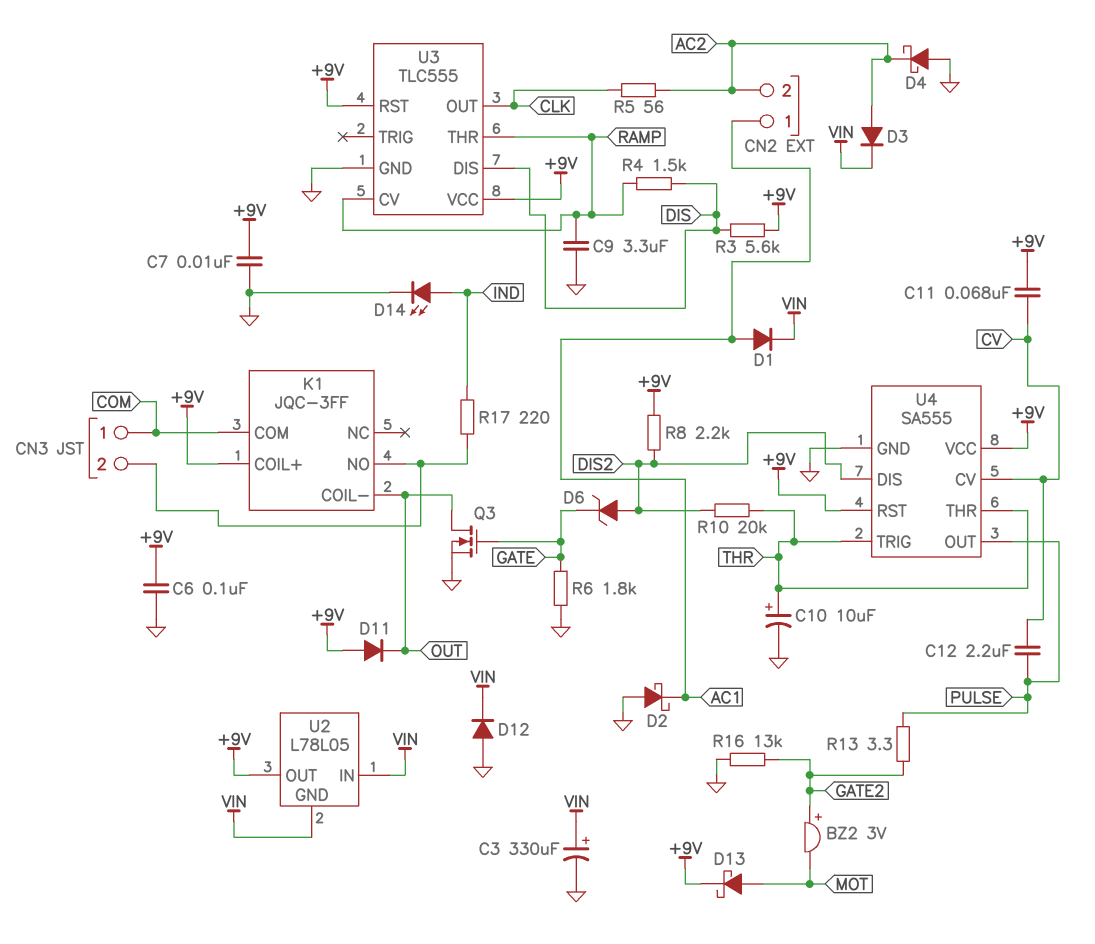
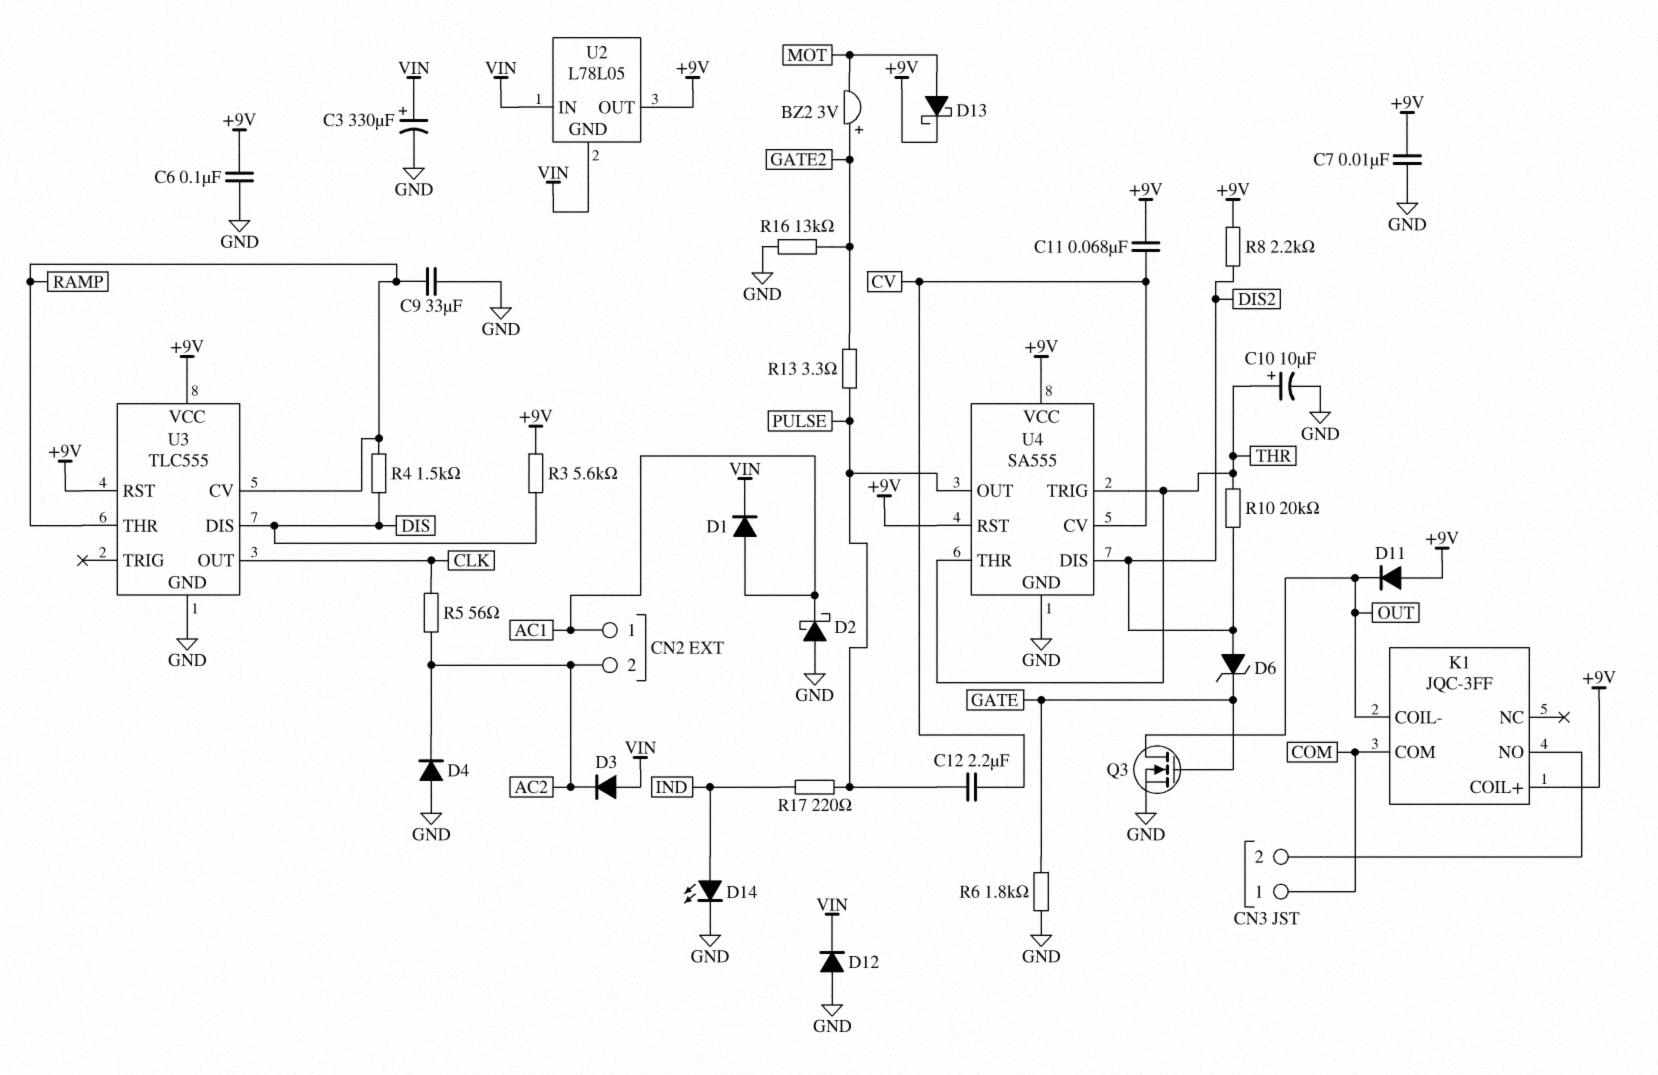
C9: 3.3uF (GND, RAMP) -> 33uF (GND, RAMP)
D3: diode (A AC2, K VIN) -> diode (A VIN, K AC2)
D4: schottky (A GND, K AC2) -> diode (A GND, K AC2)
R17: 220 (CN3/2, IND) -> 220 (IND, PULSE)

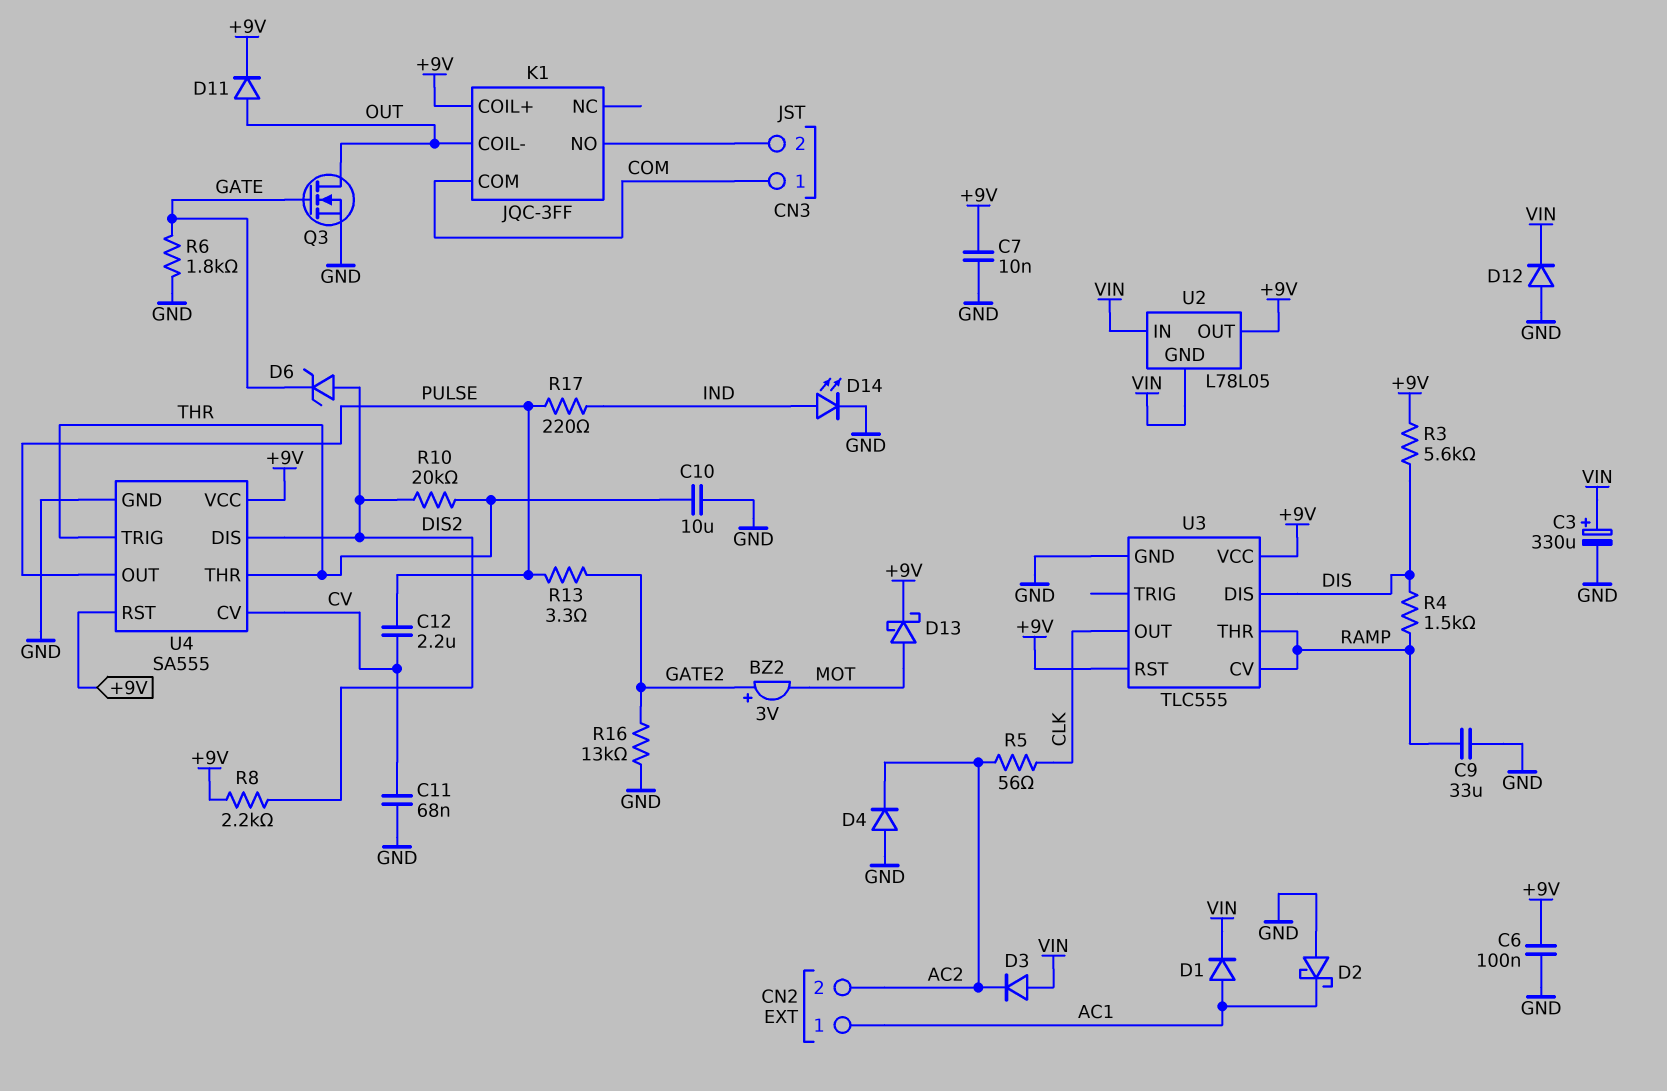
C10: 10uF (plus THR, minus GND) -> 10uF (GND, THR)
C11: 68nF (+9V, CV) -> 68nF (CV, GND)
D11: diode (A +9V, K OUT) -> diode (A OUT, K +9V)

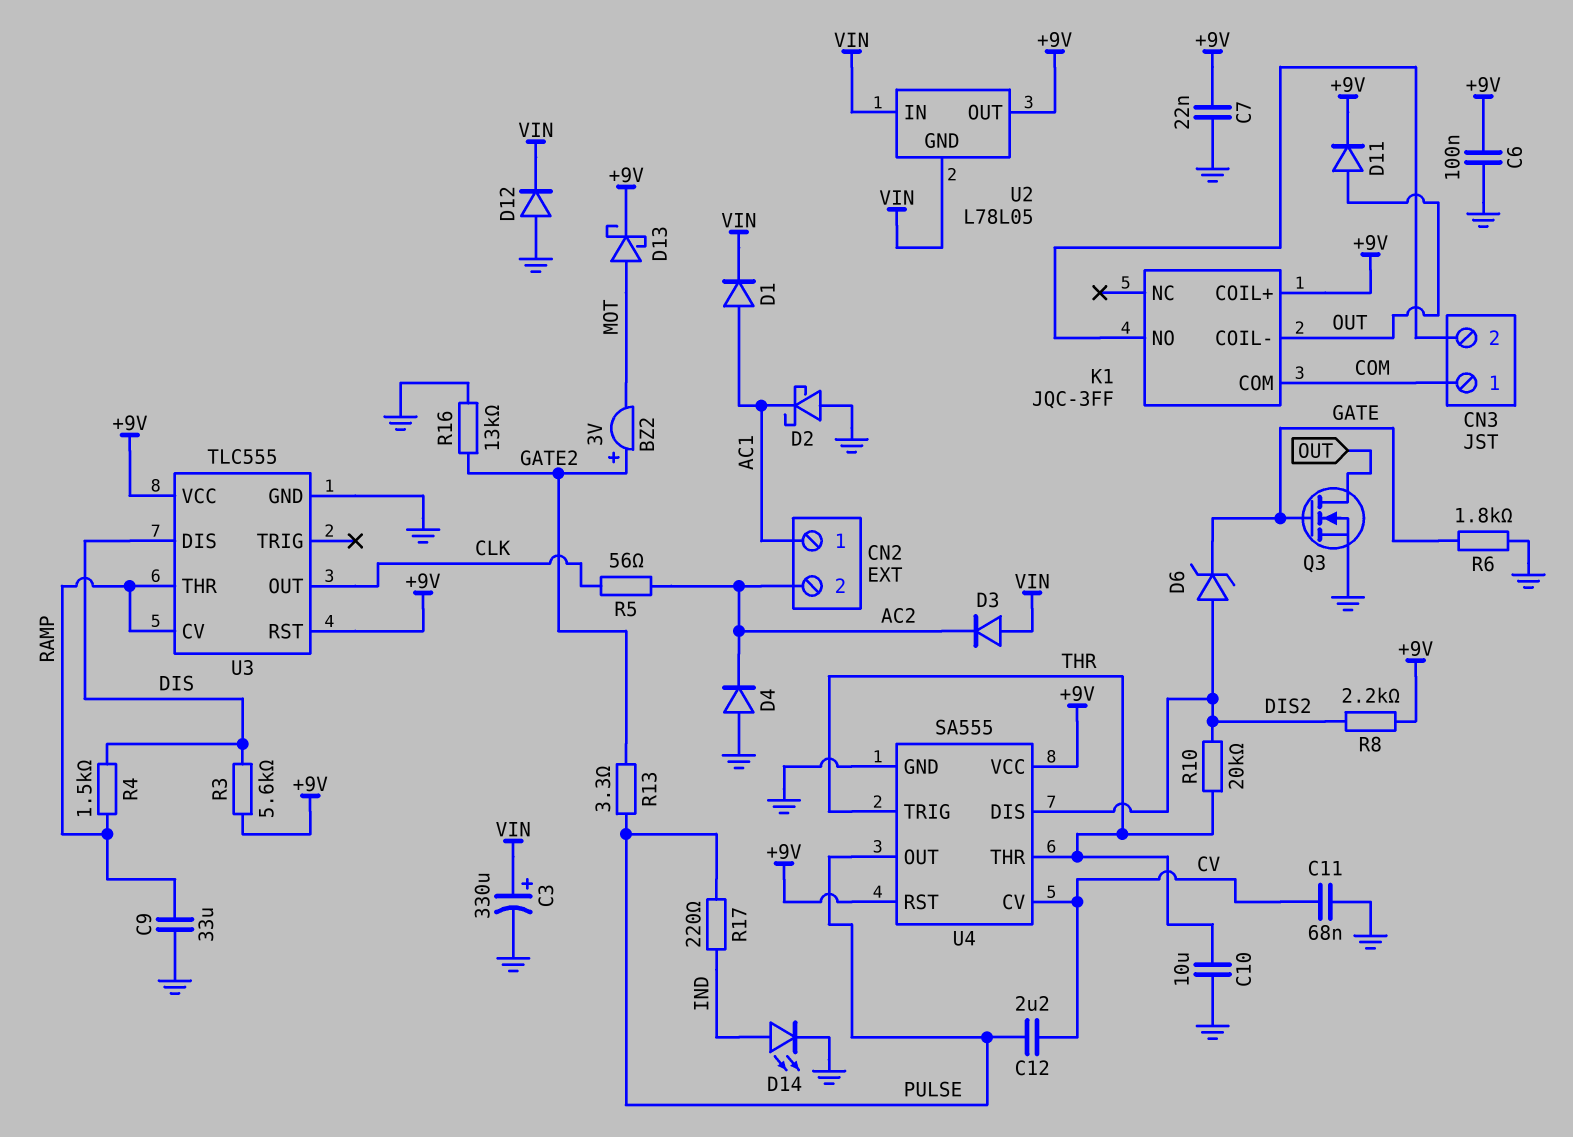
C7: 10nF (+9V, GND) -> 22nF (+9V, GND)

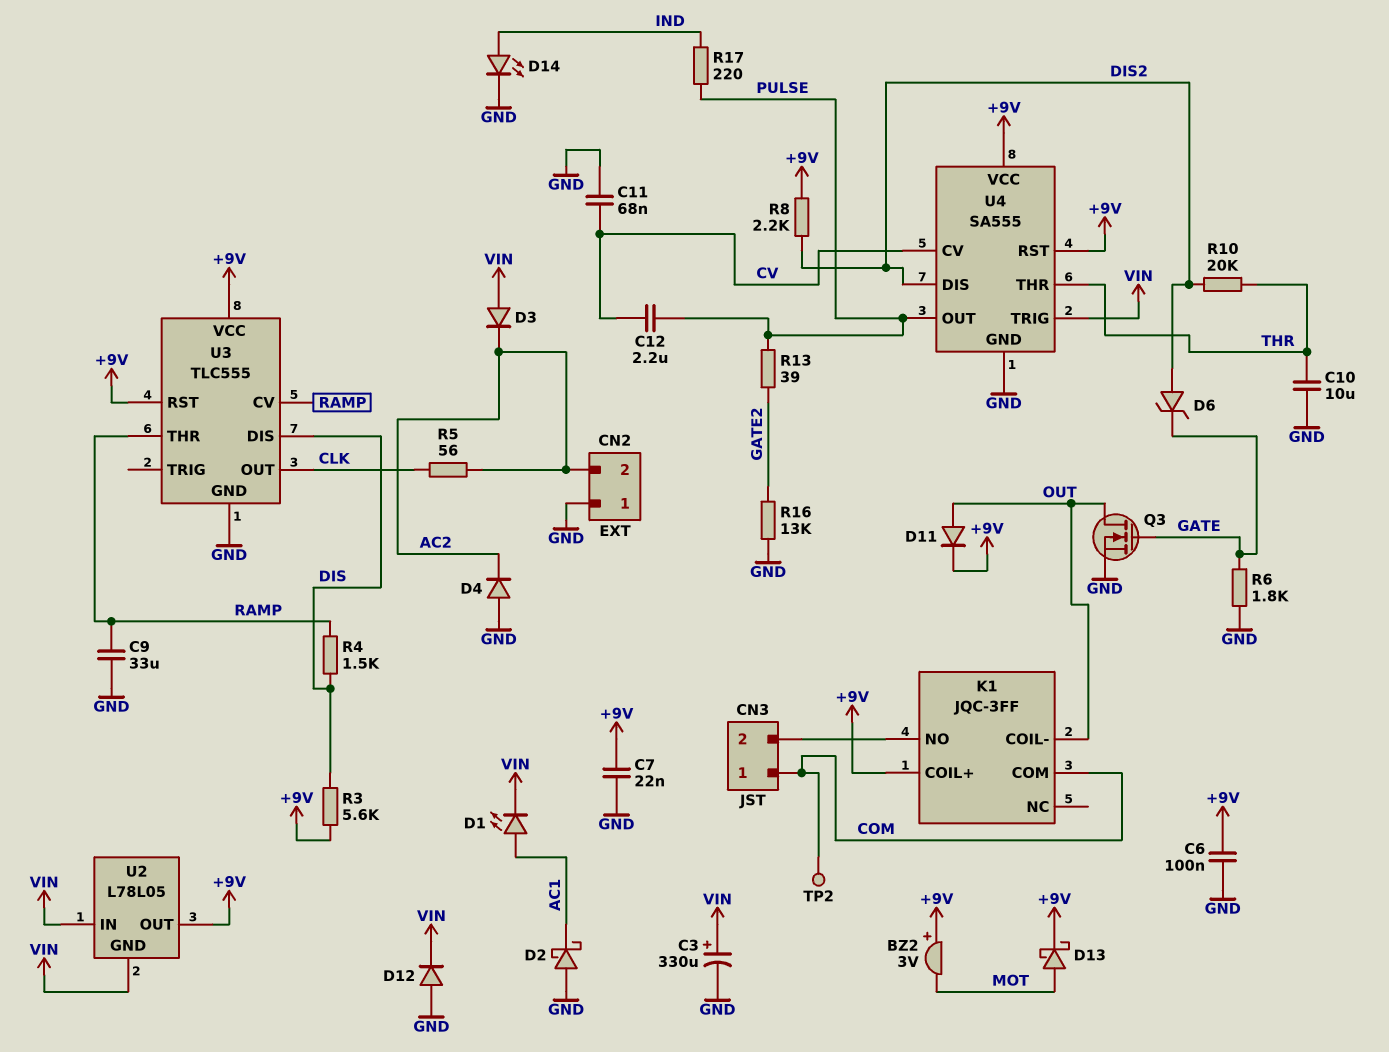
BZ2: buzzer 3V (plus GATE2, minus MOT) -> buzzer 3V (plus +9V, minus MOT)
CN2 pin 1: AC1 -> GND
D1: diode (A AC1, K VIN) -> LED (A AC1, K VIN)
R13: 3.3 (GATE2, PULSE) -> 39 (GATE2, PULSE)
TP2: none -> test point (COM)
U4 pin TRIG: THR -> VIN

